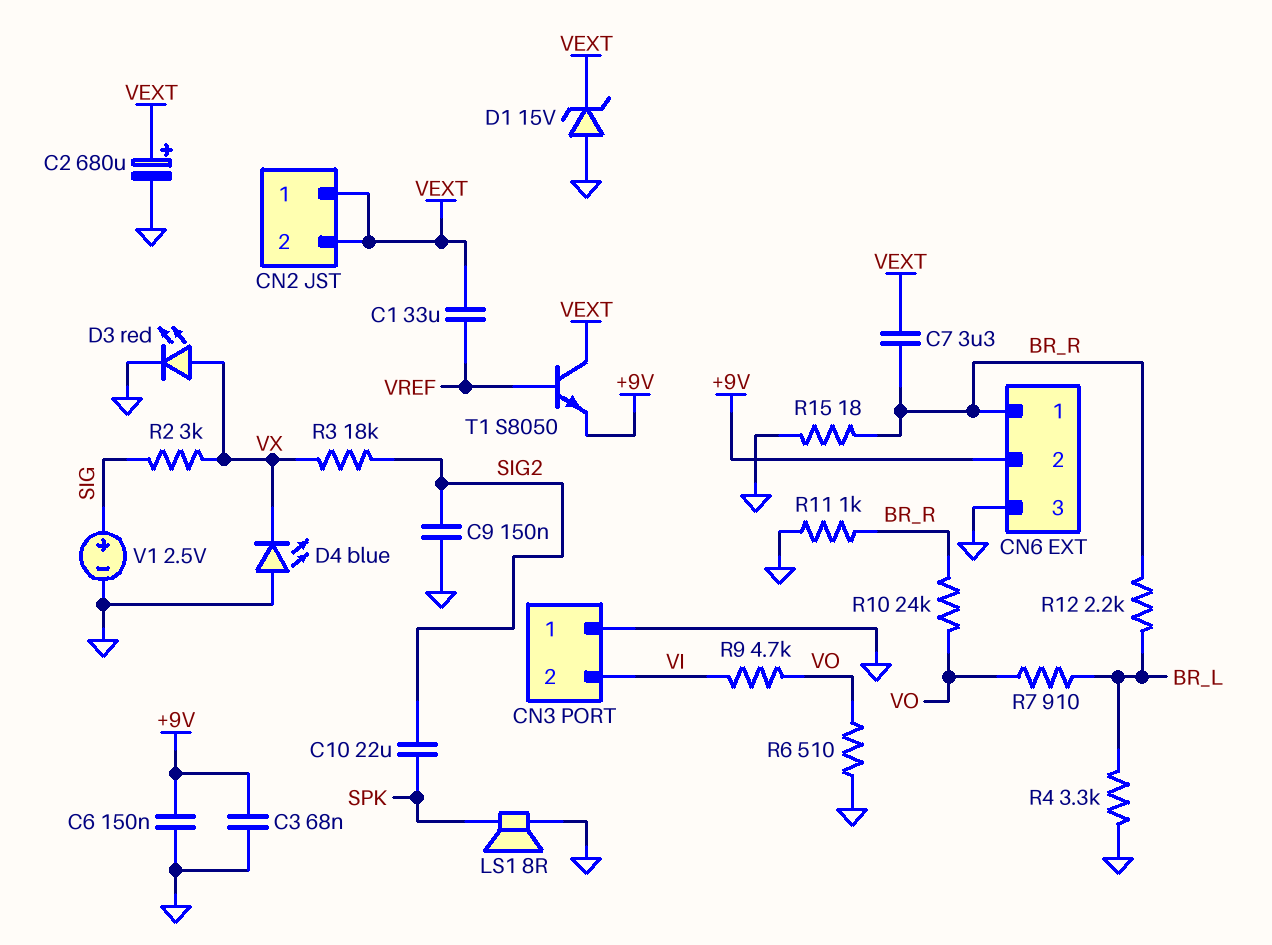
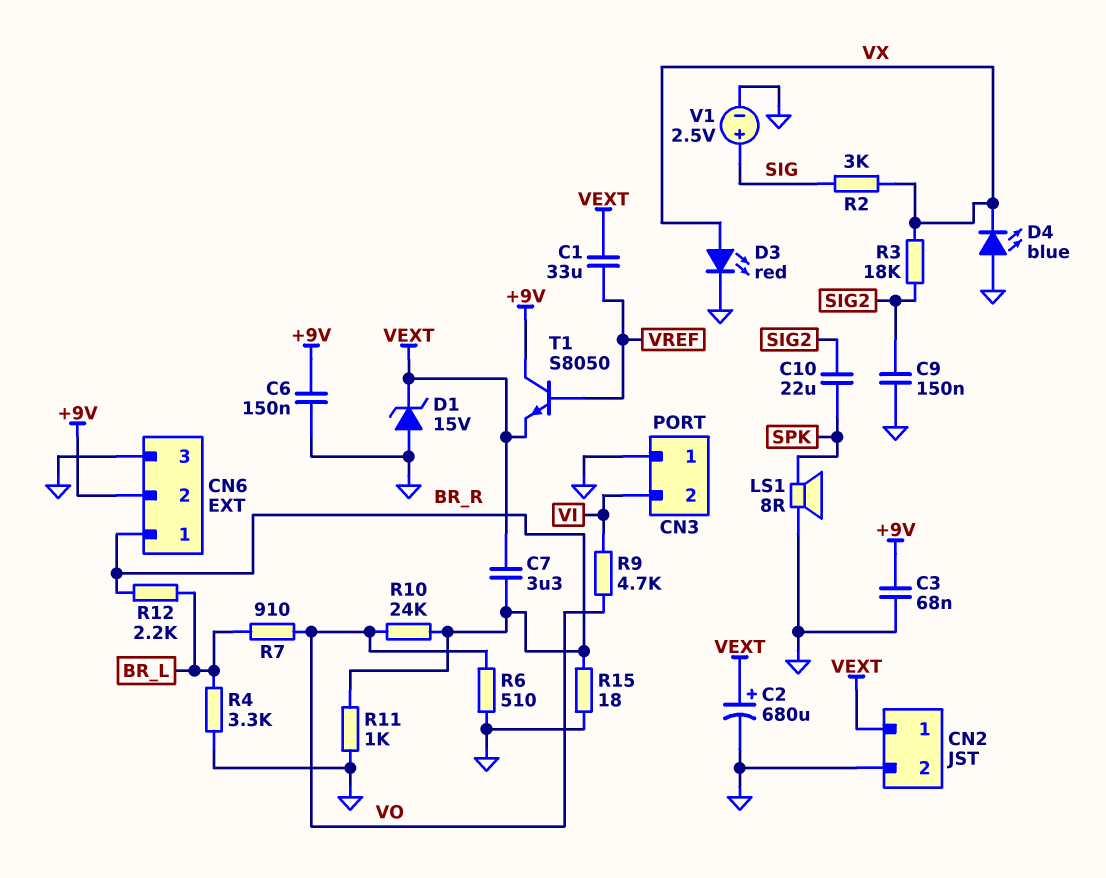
CN2 pin 2: VEXT -> GND
T1: NPN S8050 (B VREF, C VEXT, E +9V) -> NPN S8050 (B VREF, C +9V, E VEXT)

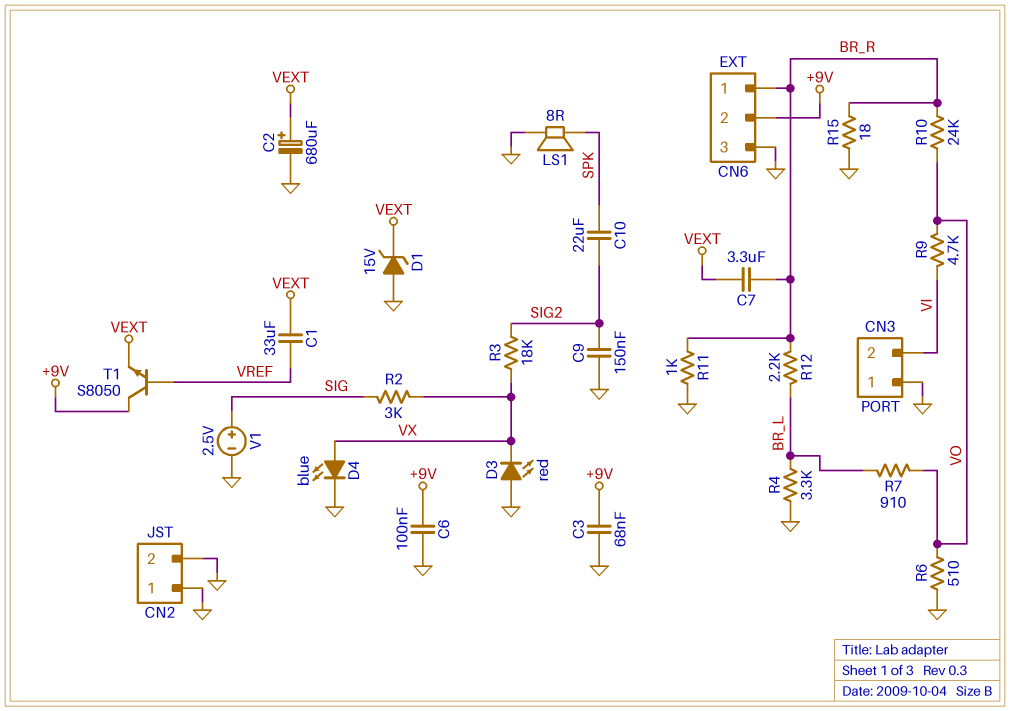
C6: 150nF (+9V, GND) -> 100nF (+9V, GND)
CN2 pin 1: VEXT -> GND
D3: LED red (A VX, K GND) -> LED red (A GND, K VX)
D4: LED blue (A GND, K VX) -> LED blue (A VX, K GND)

